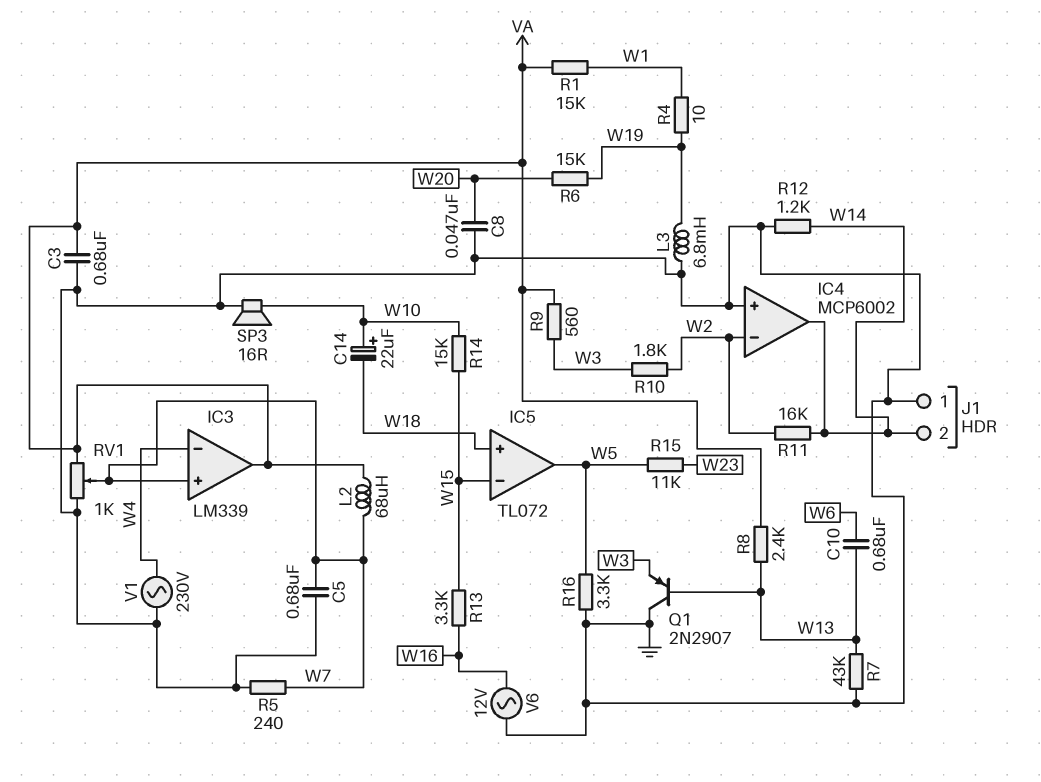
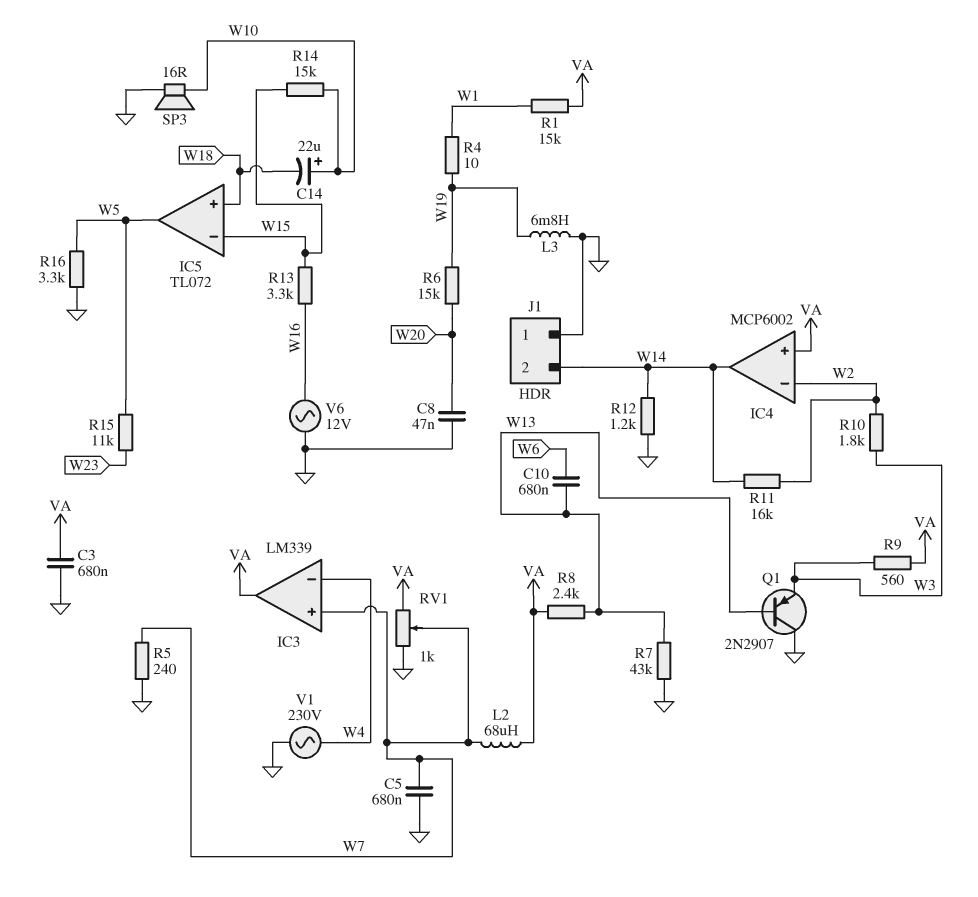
IC4 pin in+: GND -> VA

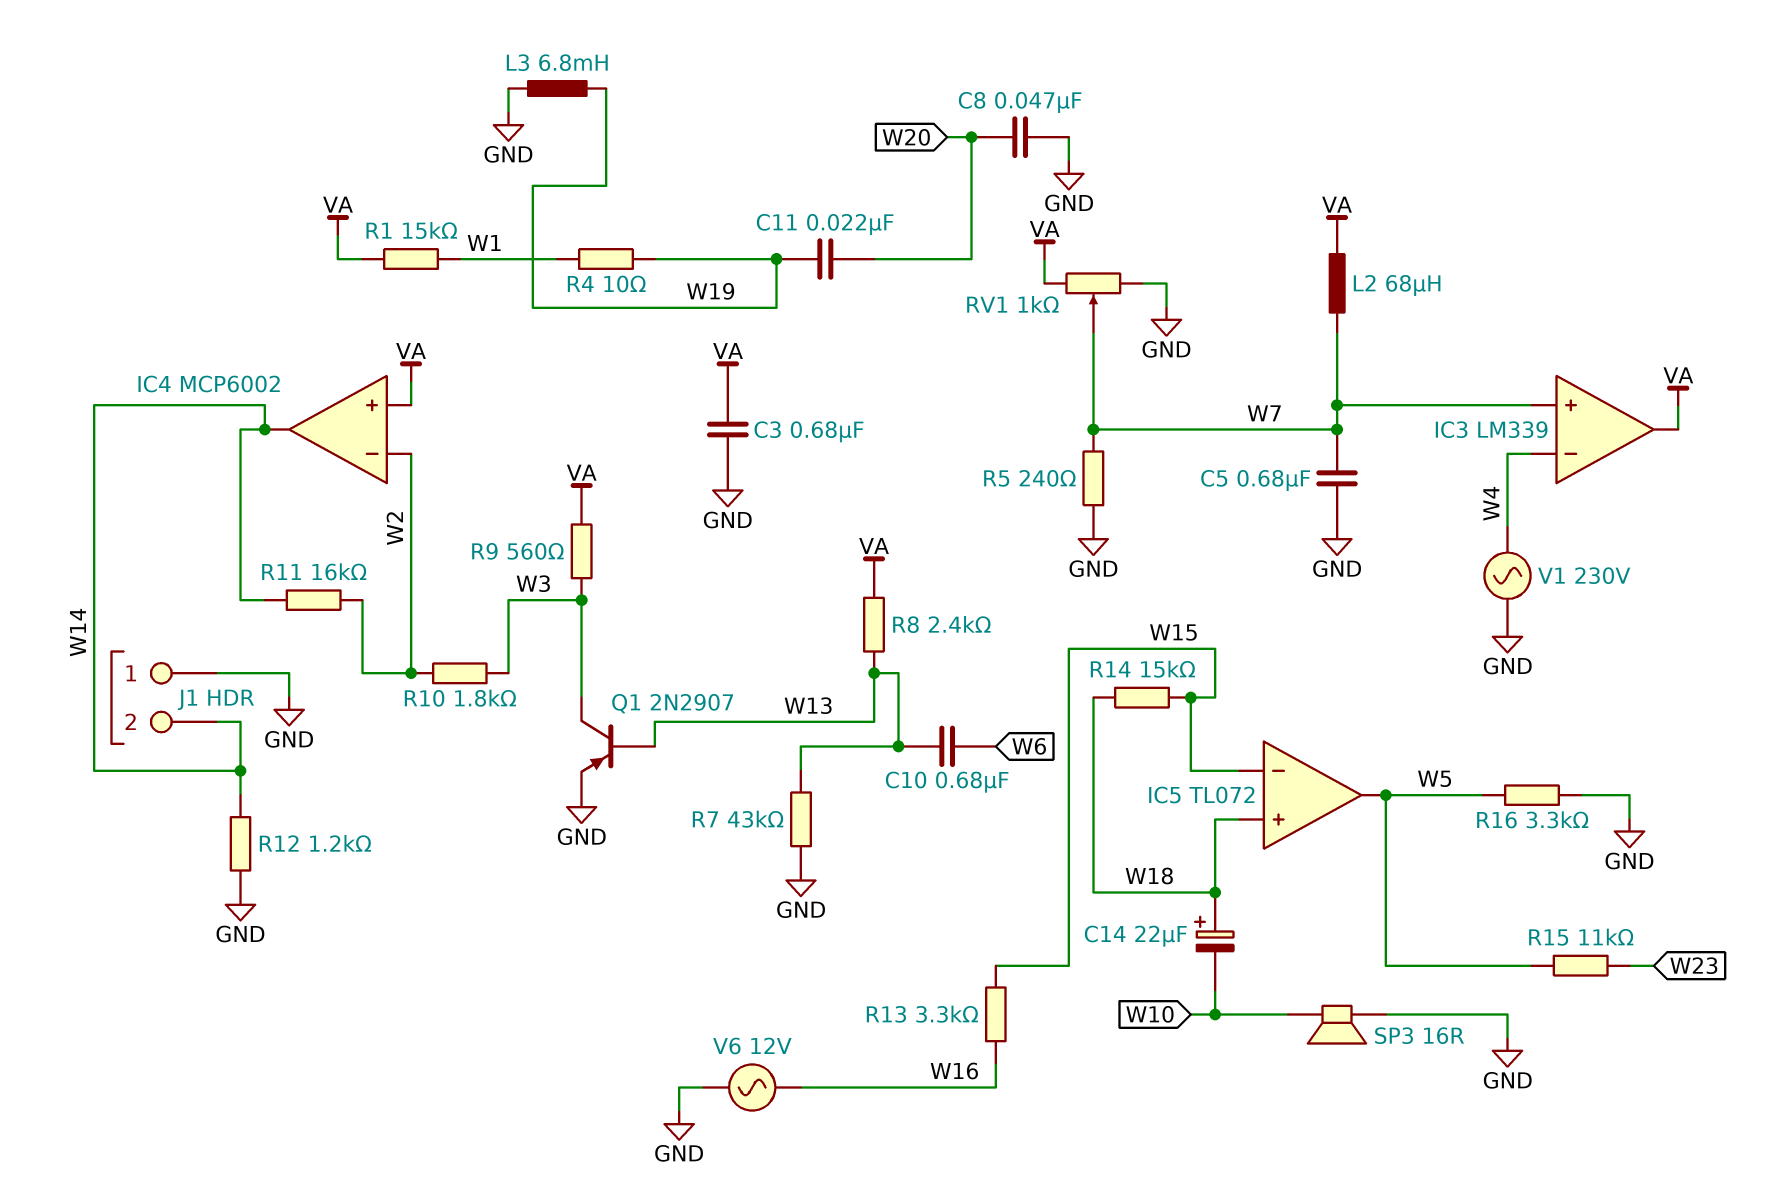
C11: none -> 22nF (W19, W20)
C14: 22uF (plus W10, minus W18) -> 22uF (plus W18, minus W10)
Q1: PNP 2N2907 (B W13, C GND, E W3) -> PNP 2N2907 (B W13, C W3, E GND)
R6: 15k (W19, W20) -> none
R14: 15k (W10, W15) -> 15k (W15, W18)

